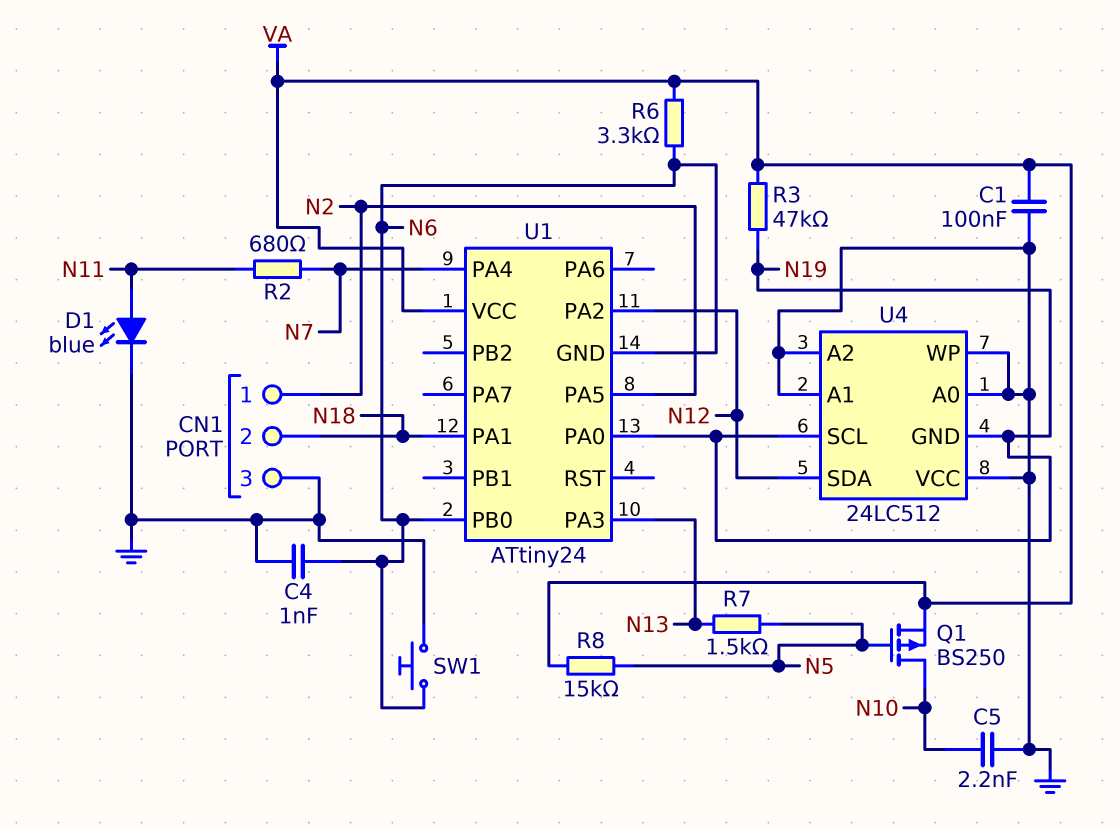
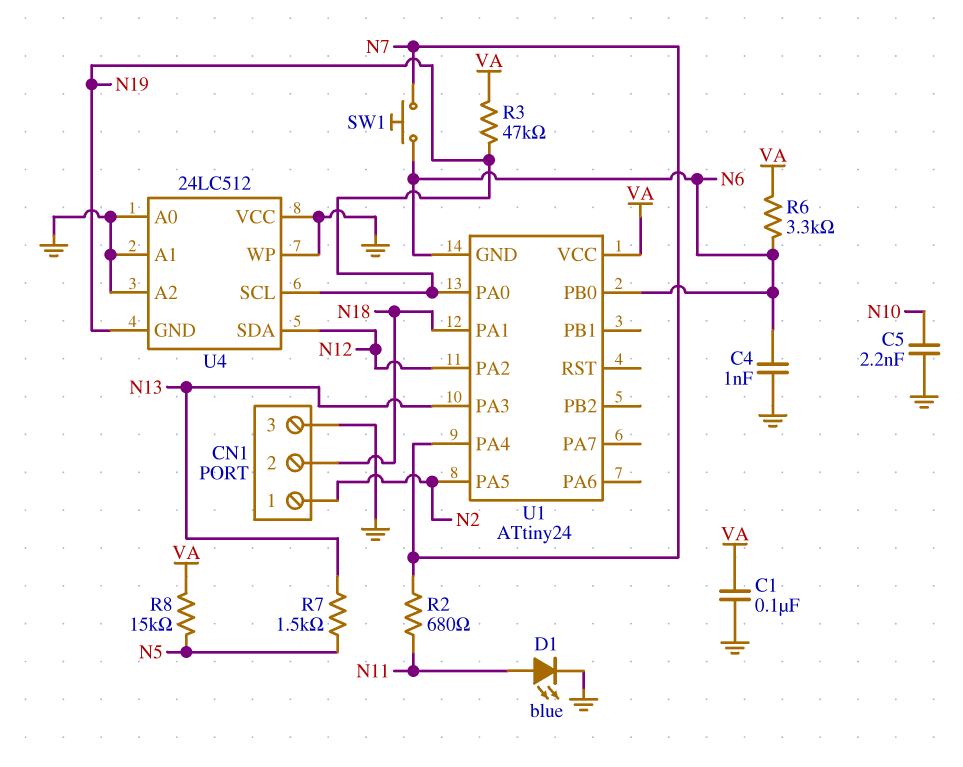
Q1: PMOS BS250 (G N5, D N10, S VA) -> none
SW1: button (GND, N6) -> button (N6, N7)

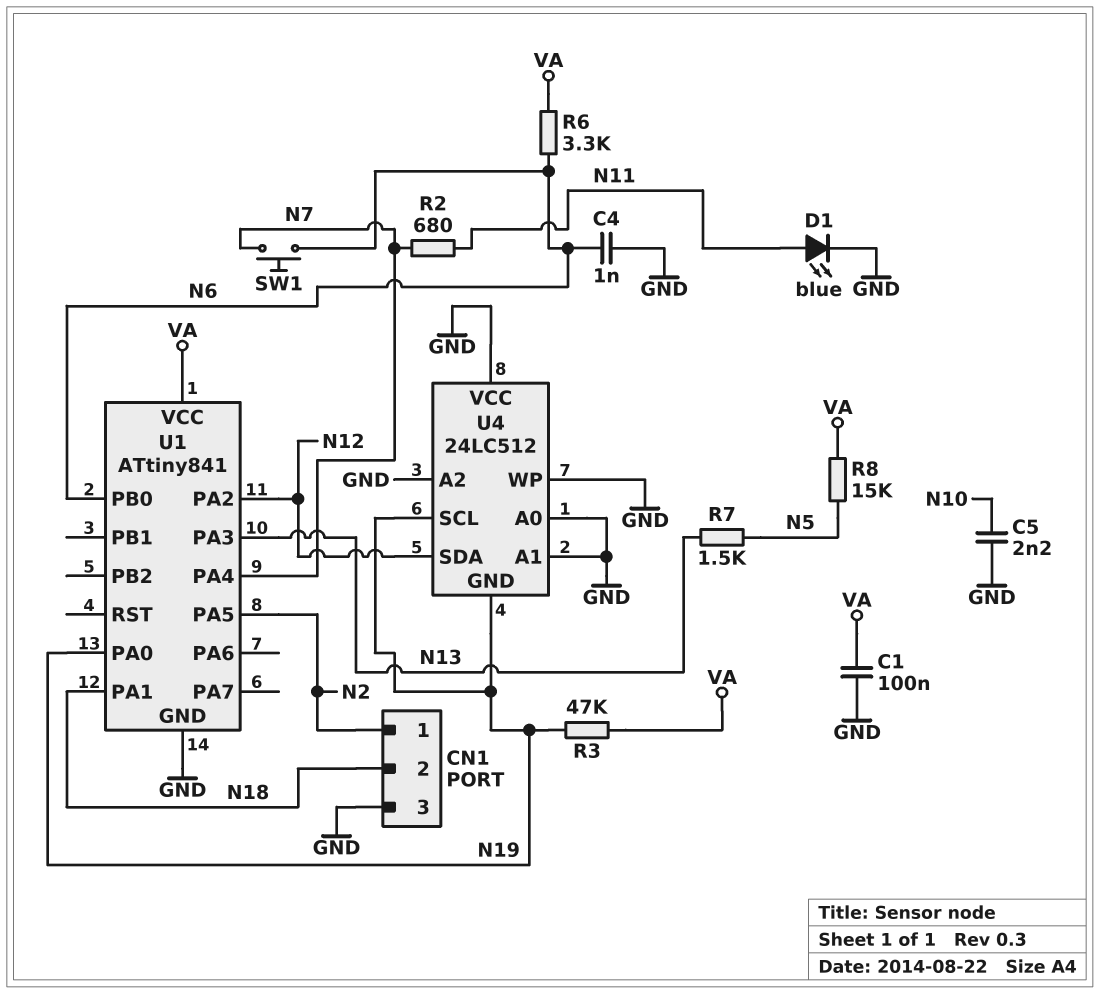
U1: ATtiny24 -> ATtiny841
U1 pin GND: N6 -> GND

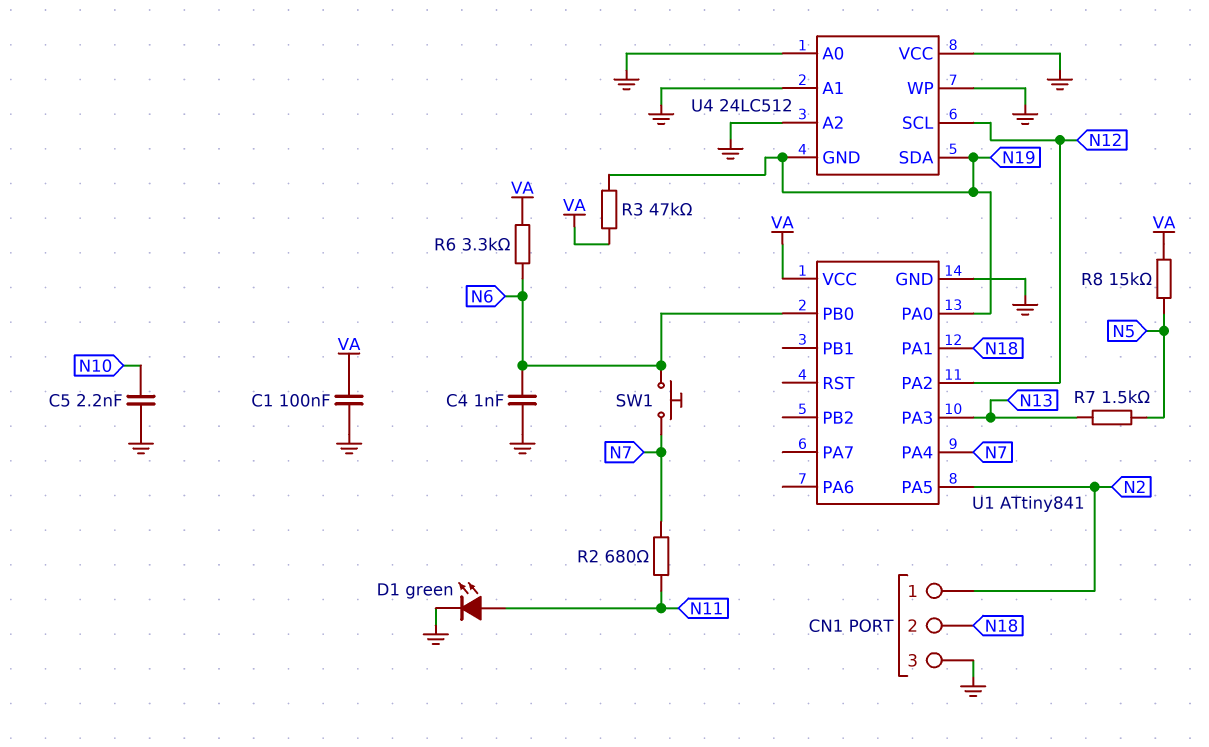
D1: LED blue (A N11, K GND) -> LED green (A N11, K GND)
U4 pin SCL: N19 -> N12
U4 pin SDA: N12 -> N19

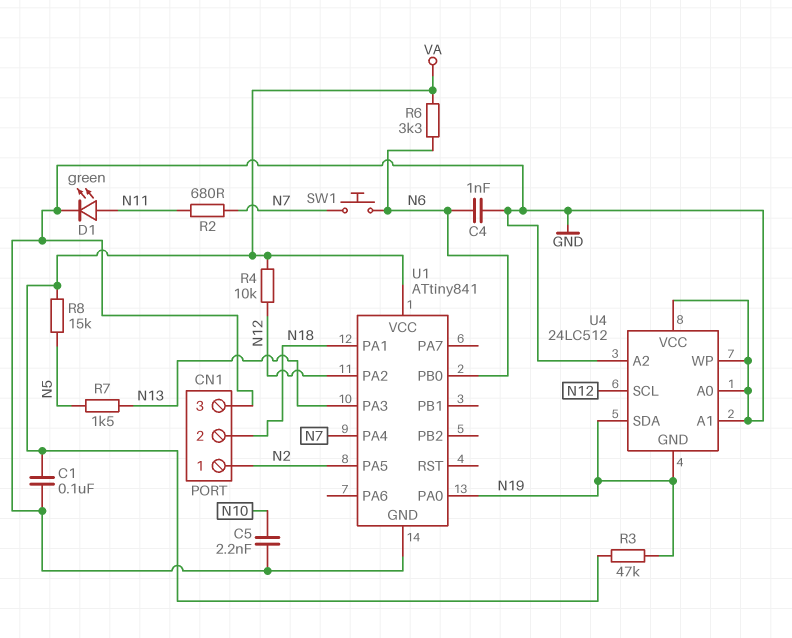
R4: none -> 10k (N12, VA)

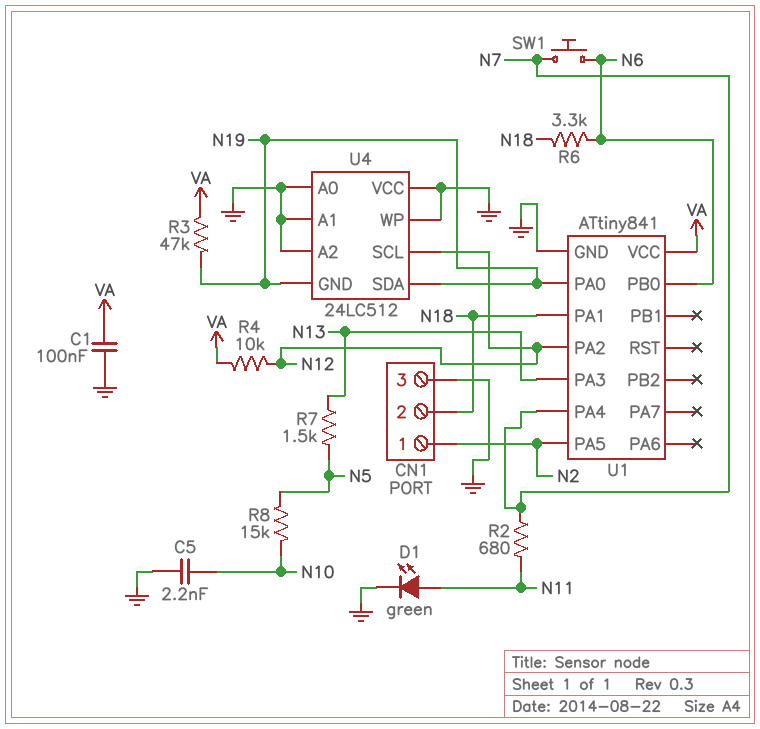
C4: 1nF (GND, N6) -> none
R6: 3.3k (N6, VA) -> 3.3k (N6, N18)
R8: 15k (N5, VA) -> 15k (N5, N10)

